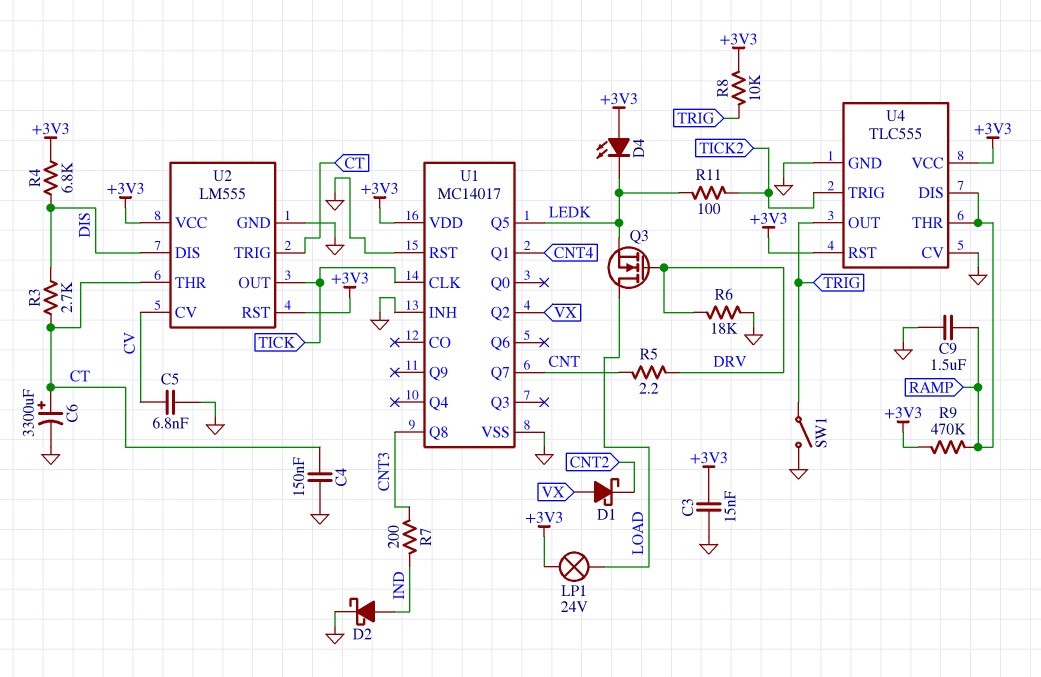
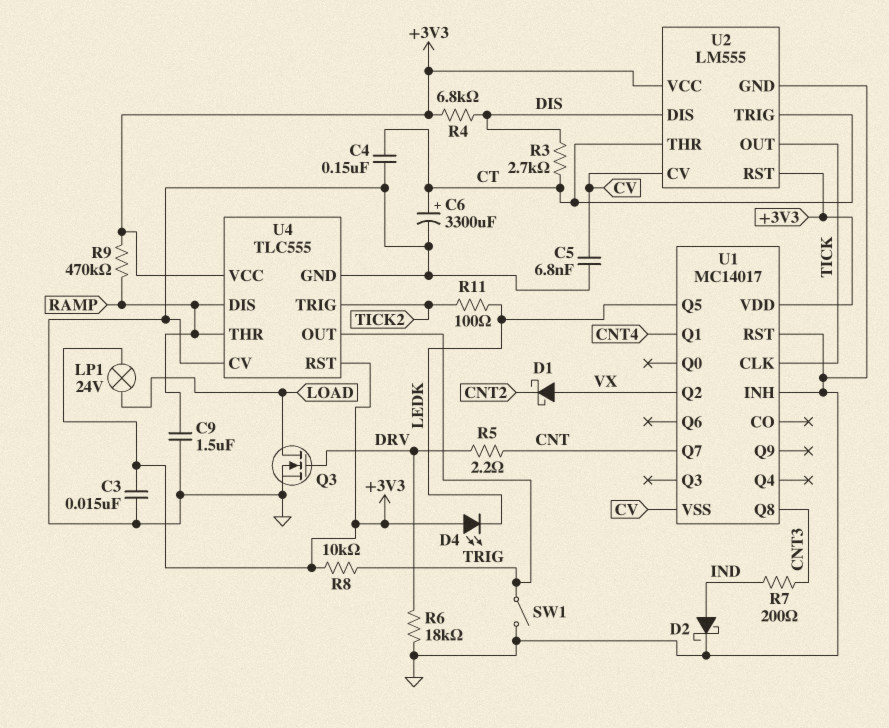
Q3: NMOS (G DRV, D LOAD, S LEDK) -> NMOS (G DRV, D LOAD, S GND)
U1 pin VSS: GND -> CV

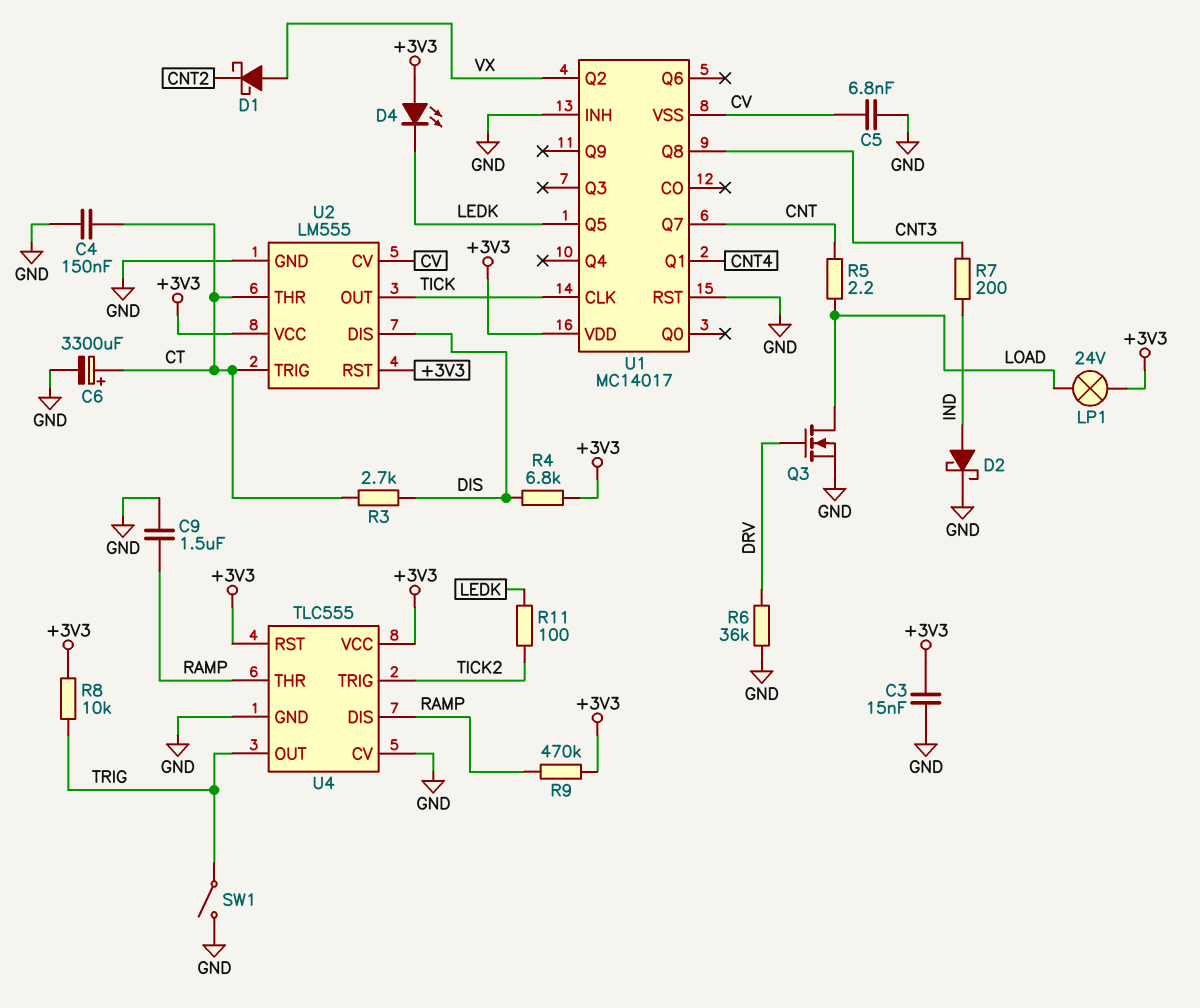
R5: 2.2 (CNT, DRV) -> 2.2 (CNT, LOAD)
R6: 18k (DRV, GND) -> 36k (DRV, GND)

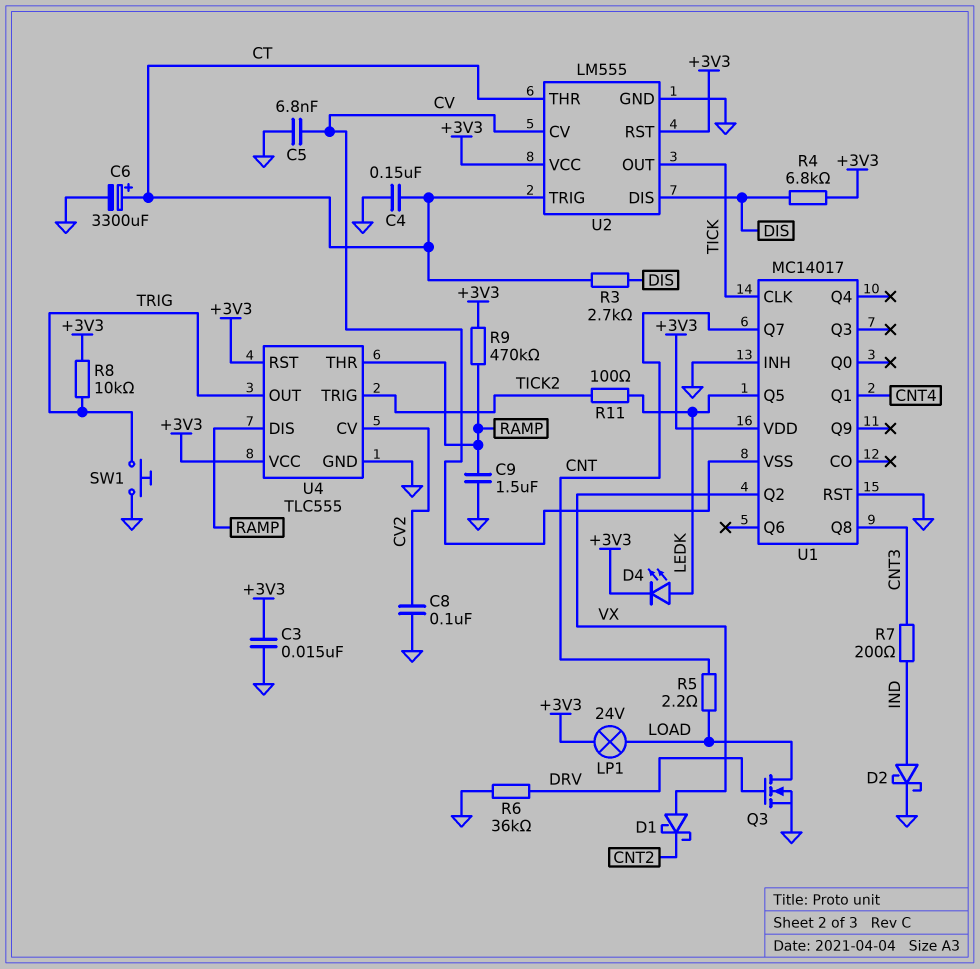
C8: none -> 100nF (CV2, GND)
D4: LED (A +3V3, K LEDK) -> LED (A LEDK, K +3V3)
SW1: switch (GND, TRIG) -> button (GND, TRIG)
U4 pin CV: GND -> CV2

